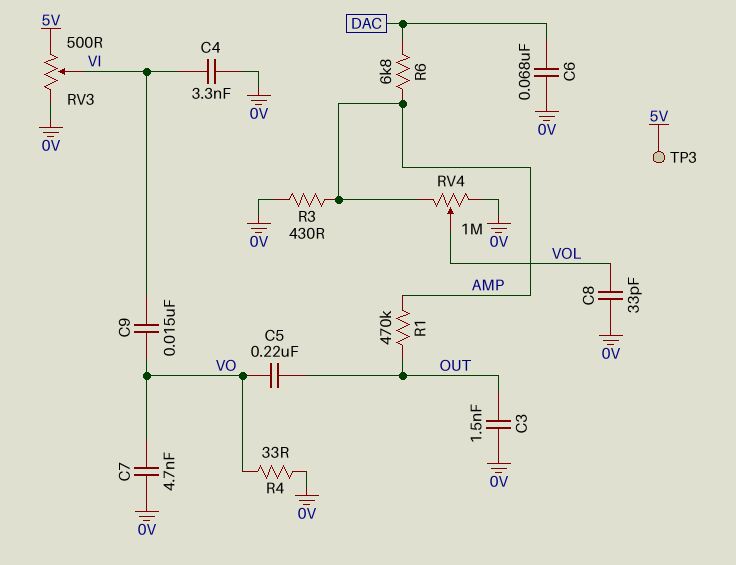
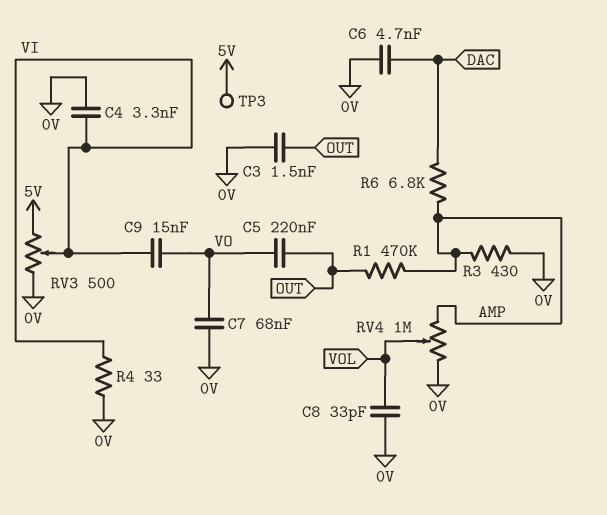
C6: 68nF (0V, DAC) -> 4.7nF (0V, DAC)
C7: 4.7nF (0V, VO) -> 68nF (0V, VO)
R4: 33 (0V, VO) -> 33 (0V, VI)

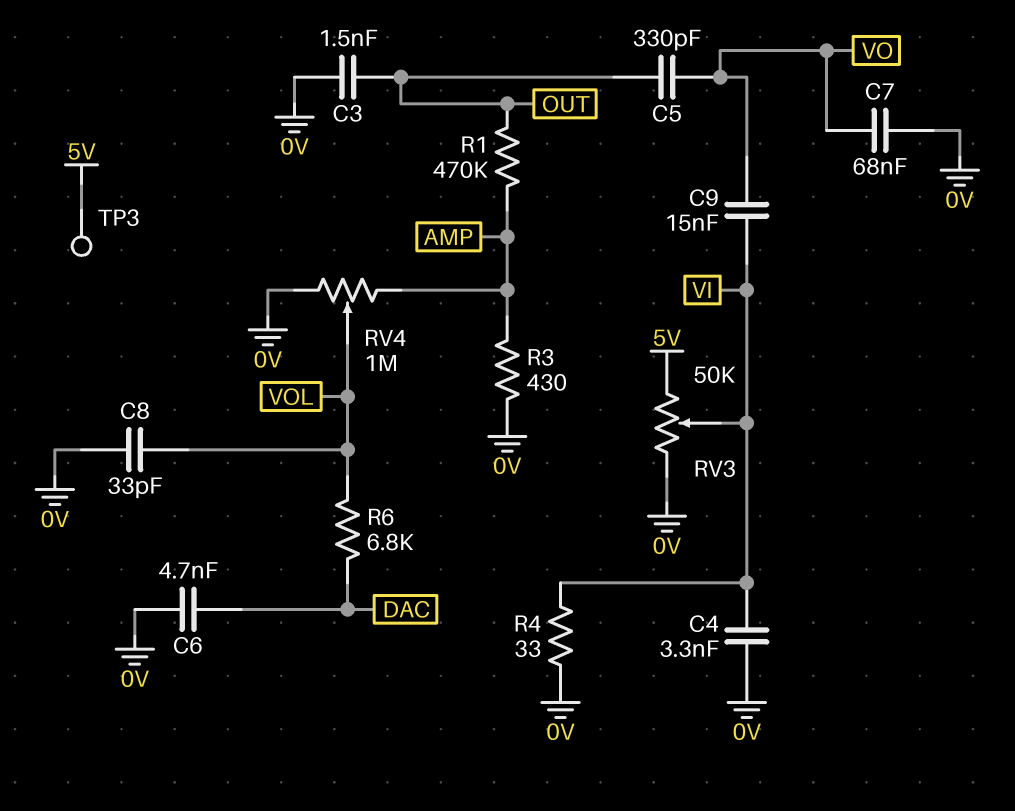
C5: 220nF (OUT, VO) -> 330pF (OUT, VO)
R6: 6.8k (AMP, DAC) -> 6.8k (DAC, VOL)
RV3: 500 (0V, 5V, wiper VI) -> 50k (0V, 5V, wiper VI)

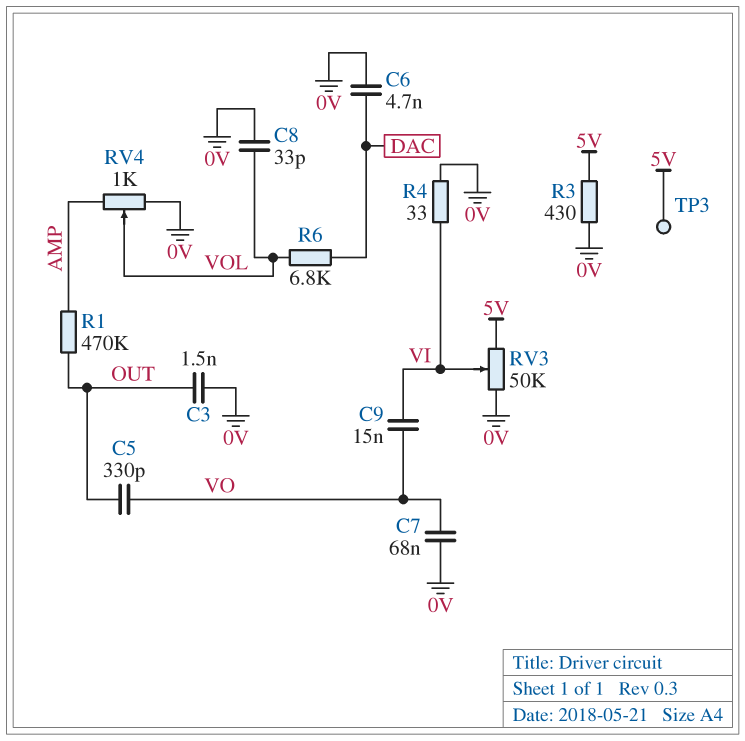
C4: 3.3nF (0V, VI) -> none
R3: 430 (0V, AMP) -> 430 (0V, 5V)
RV4: 1M (0V, AMP, wiper VOL) -> 1k (0V, AMP, wiper VOL)

